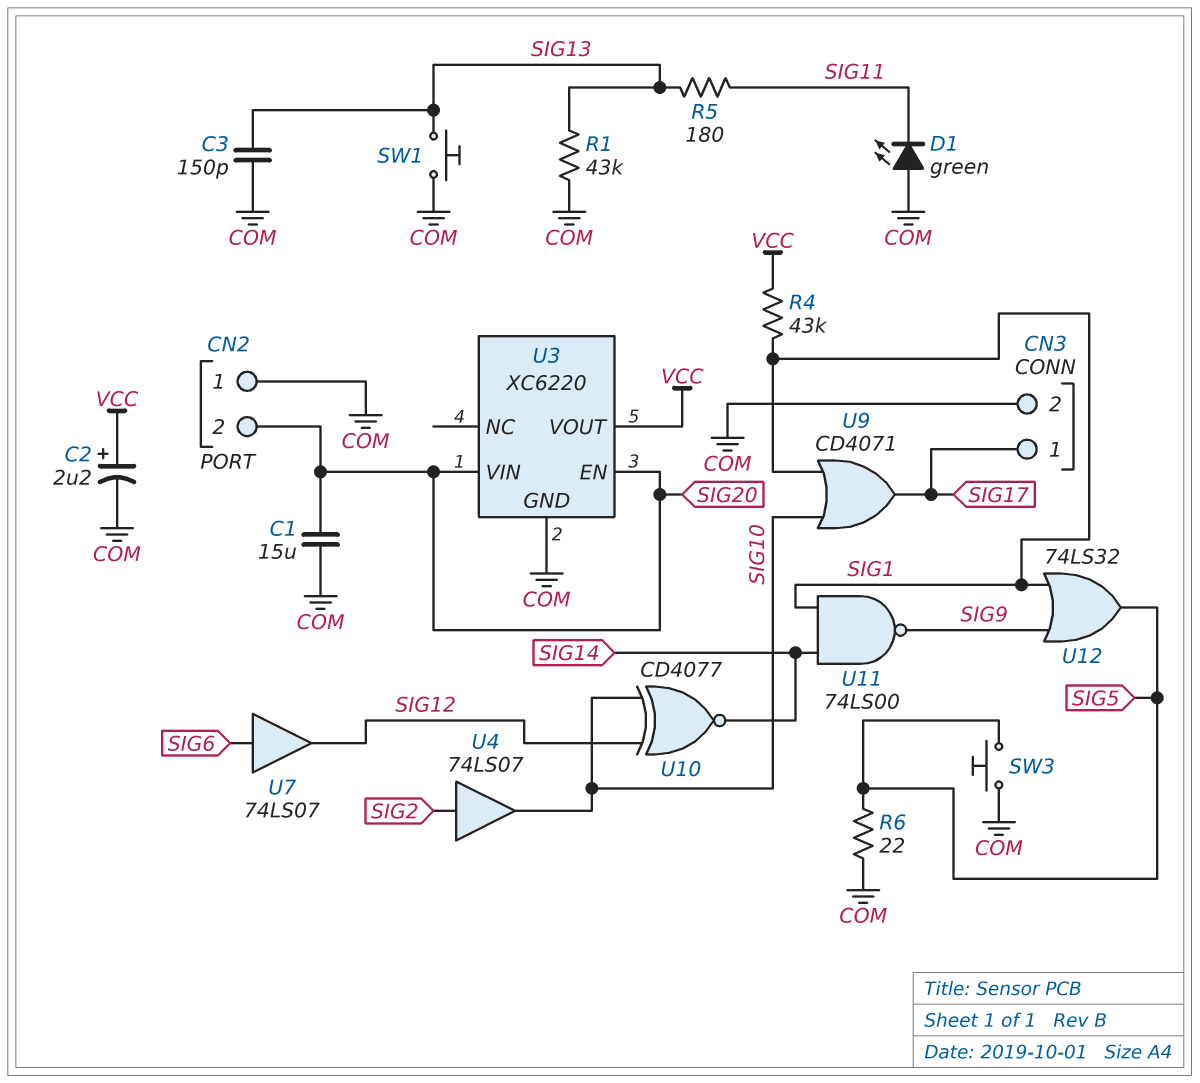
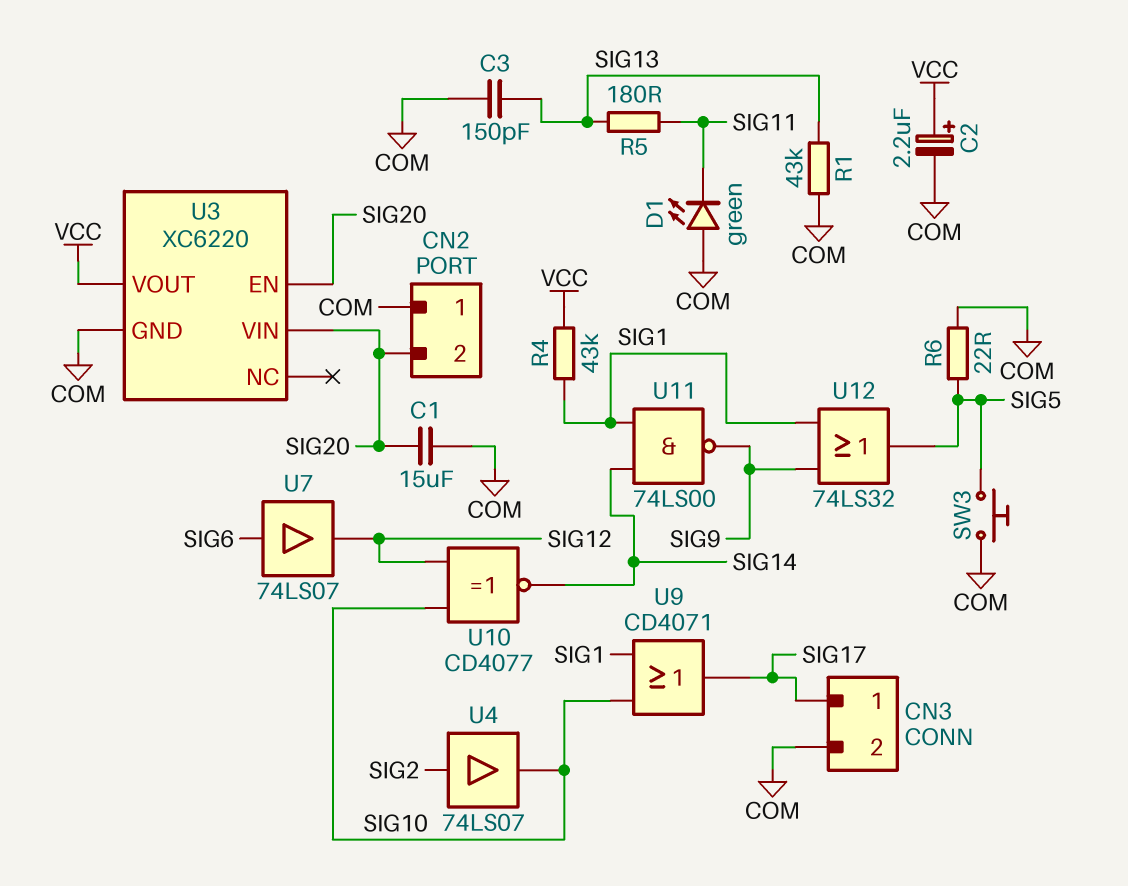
SW1: button (COM, SIG13) -> none

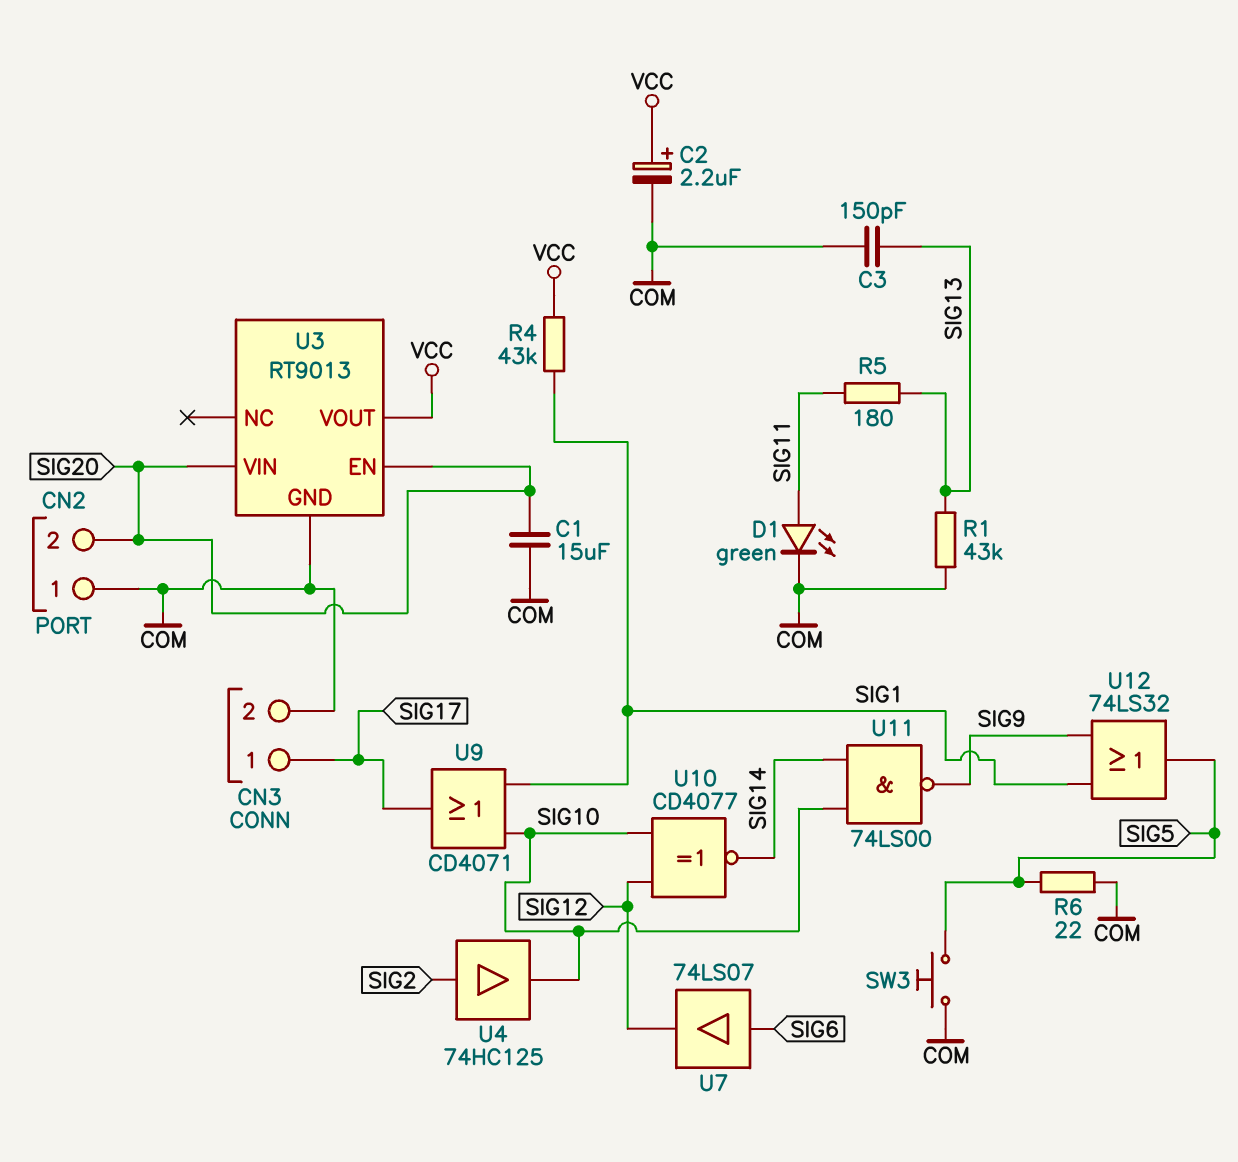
D1: LED green (A COM, K SIG11) -> LED green (A SIG11, K COM)
U3: XC6220 -> RT9013
U4: buffer 74LS07 (in SIG2, out SIG10) -> buffer 74HC125 (in SIG2, out SIG10)
U11: NAND 74LS00 (in SIG1, in SIG14, out SIG9) -> NAND 74LS00 (in SIG10, in SIG14, out SIG9)

